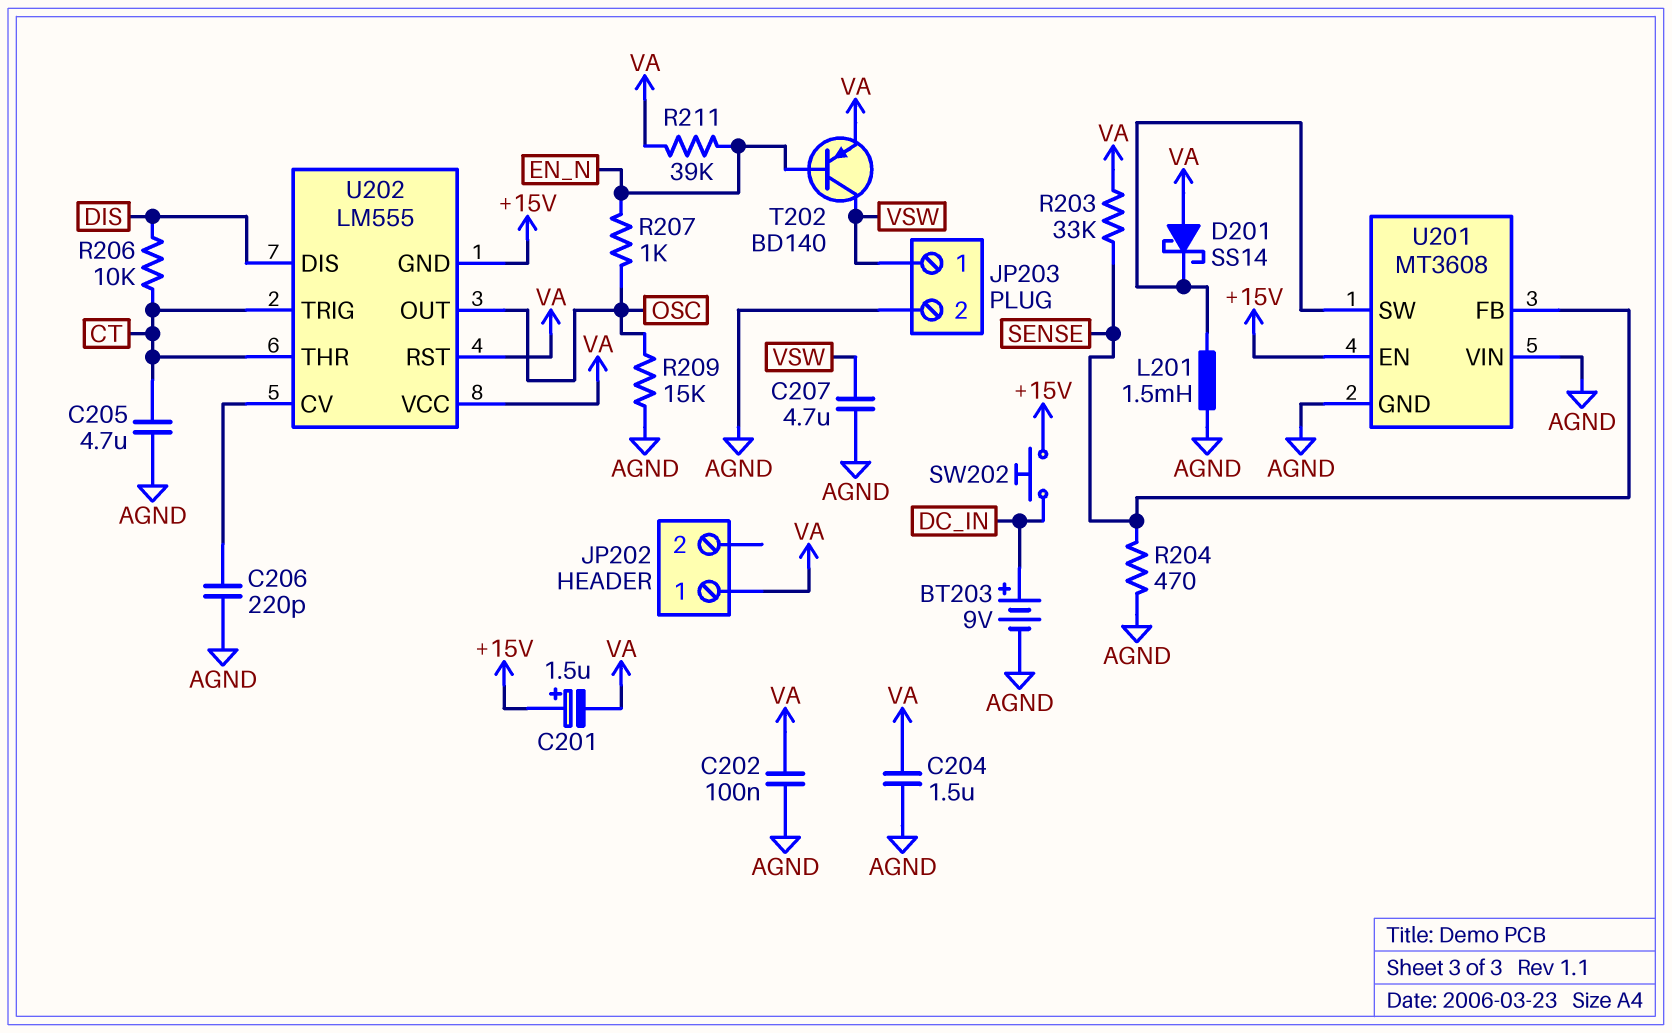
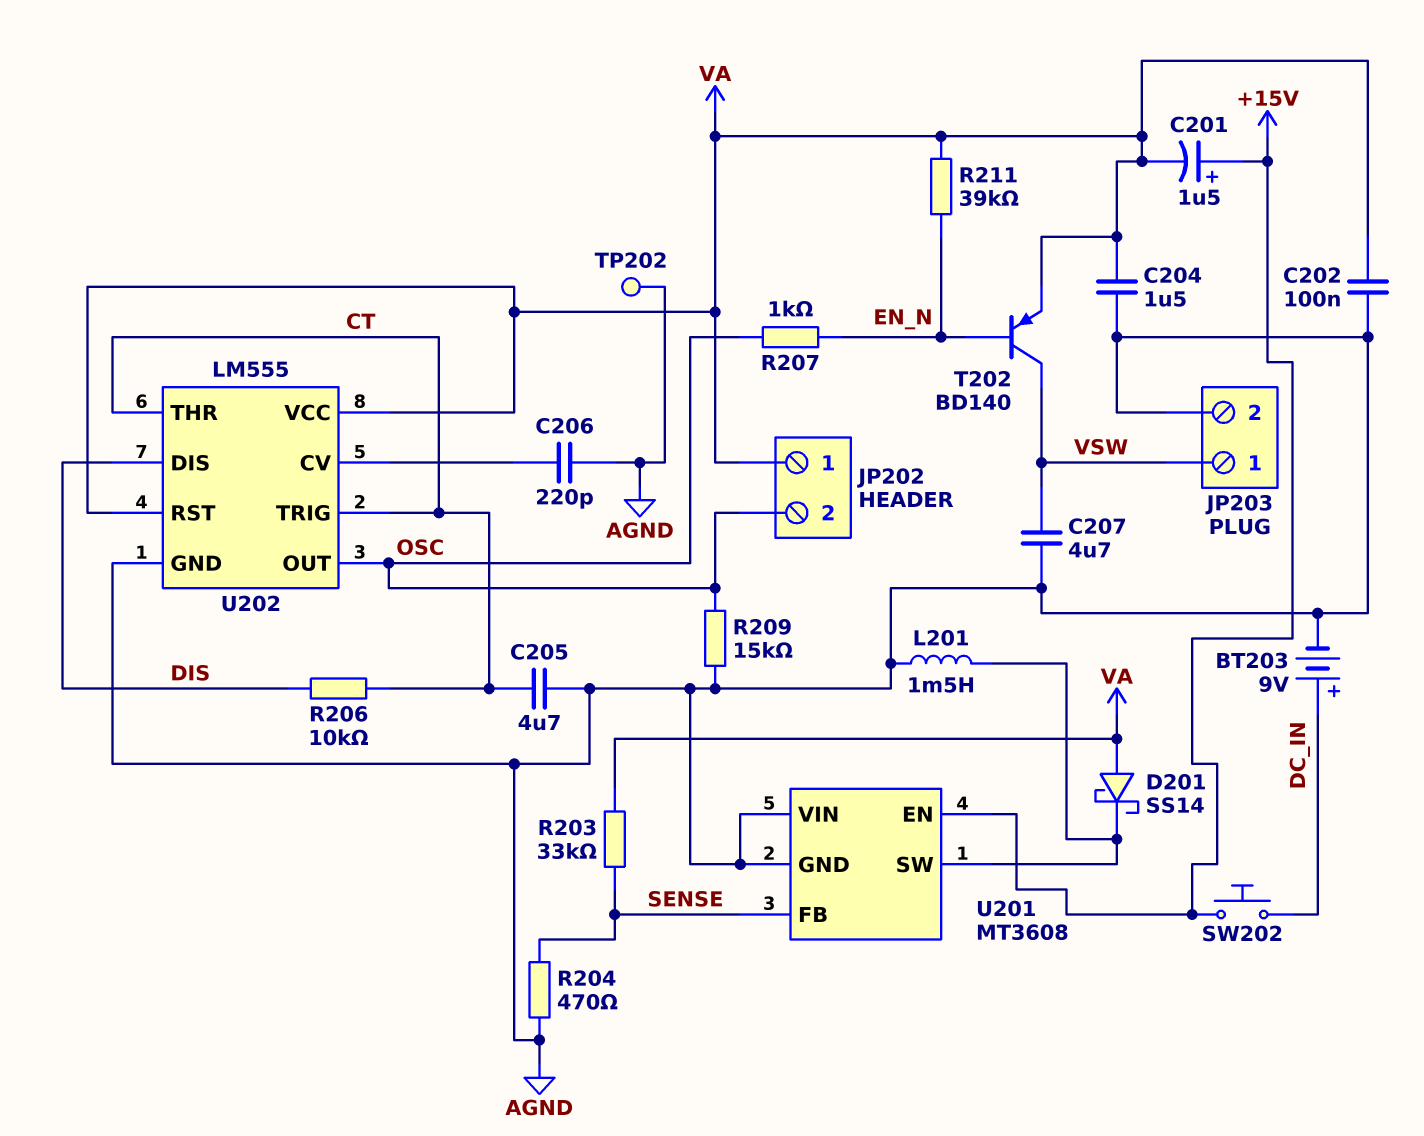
JP202 pin 2: none -> OSC
TP202: none -> test point (AGND)
U202 pin GND: +15V -> AGND

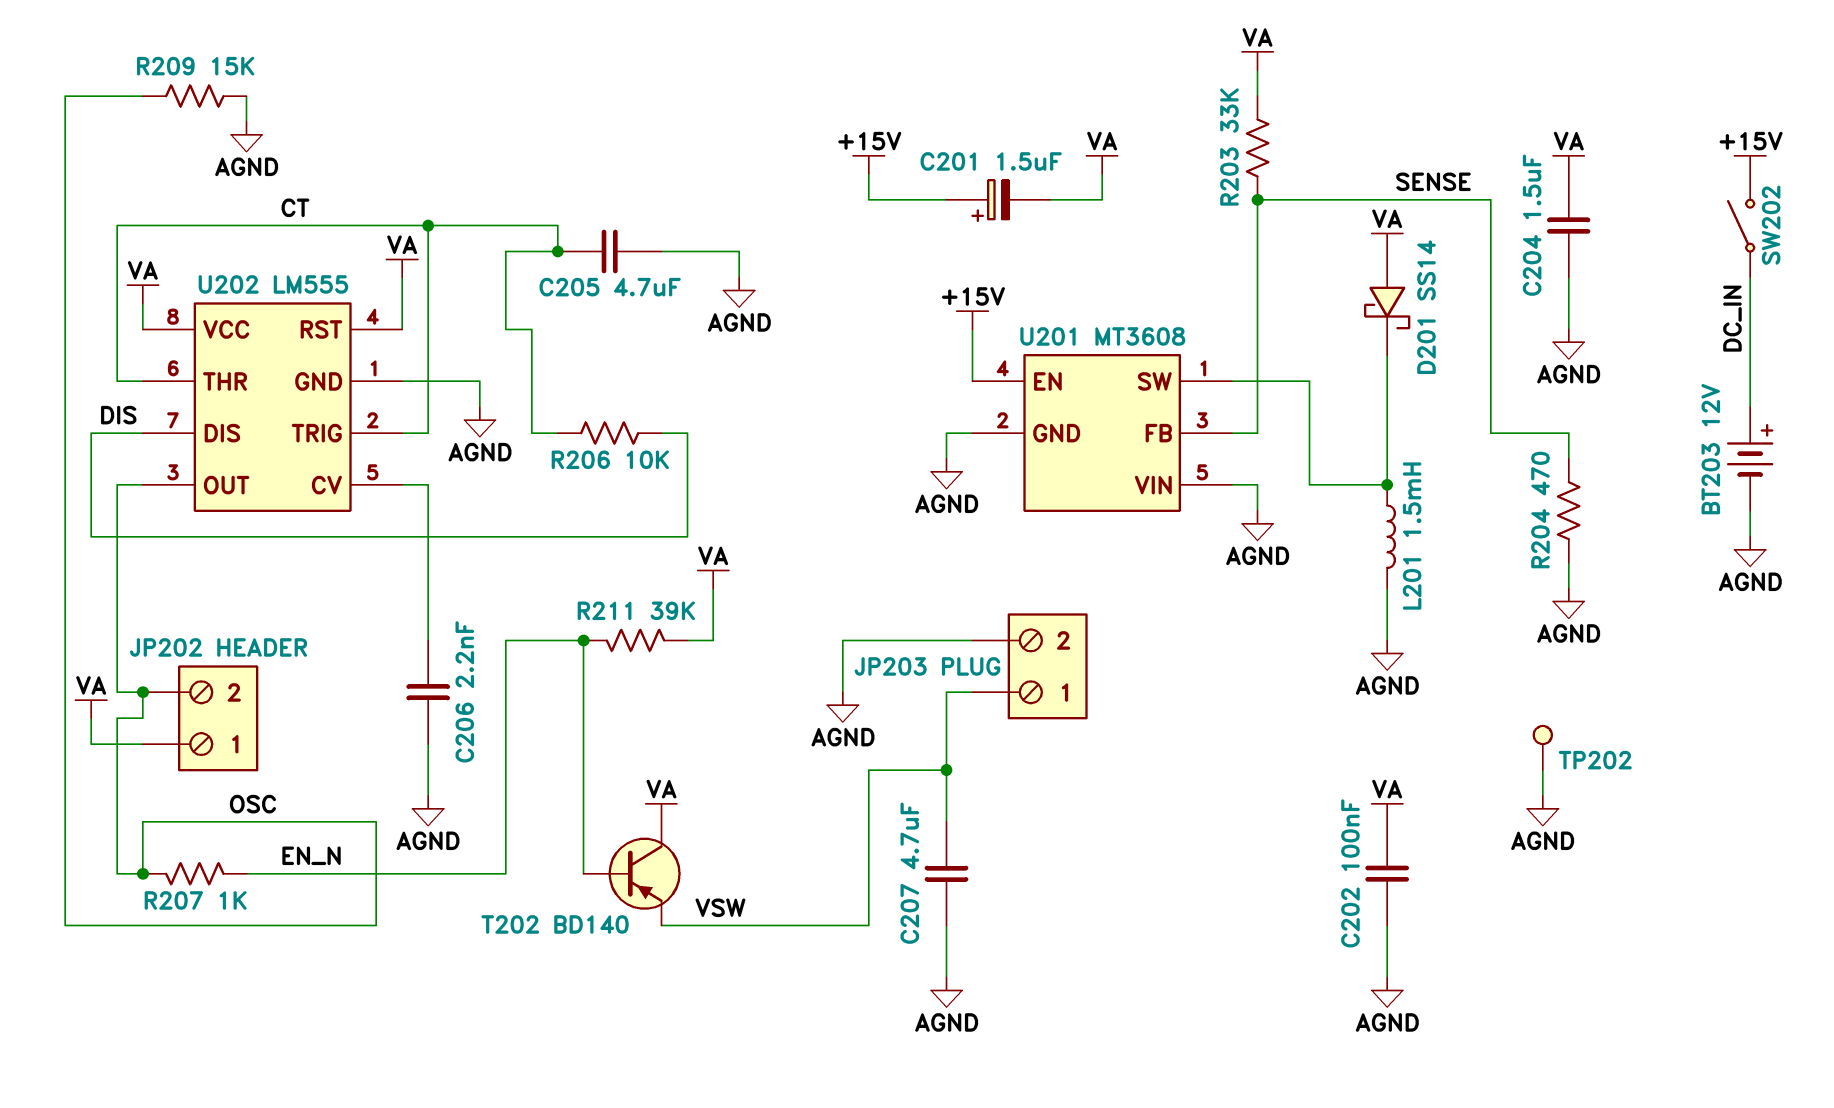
BT203: 9V (plus DC_IN, minus AGND) -> 12V (plus DC_IN, minus AGND)
C206: 220pF (AGND, U202/CV) -> 2.2nF (AGND, U202/CV)
SW202: button (+15V, DC_IN) -> switch (+15V, DC_IN)
T202: PNP BD140 (B EN_N, C VSW, E VA) -> PNP BD140 (B EN_N, C VA, E VSW)

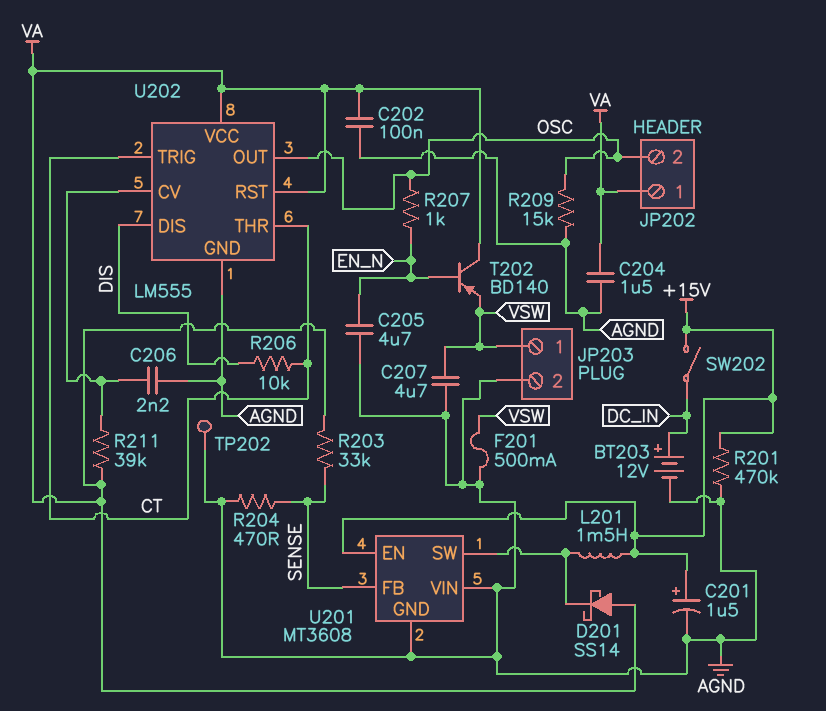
C201: 1.5uF (plus +15V, minus VA) -> 1.5uF (plus +15V, minus AGND)
C205: 4.7uF (AGND, CT) -> 4.7uF (AGND, EN_N)
F201: none -> 500mA (AGND, VSW)
L201: 1.5mH (AGND, U201/SW) -> 1.5mH (+15V, U201/SW)
R201: none -> 470k (+15V, AGND)
R211: 39k (EN_N, VA) -> 39k (U202/CV, VA)

